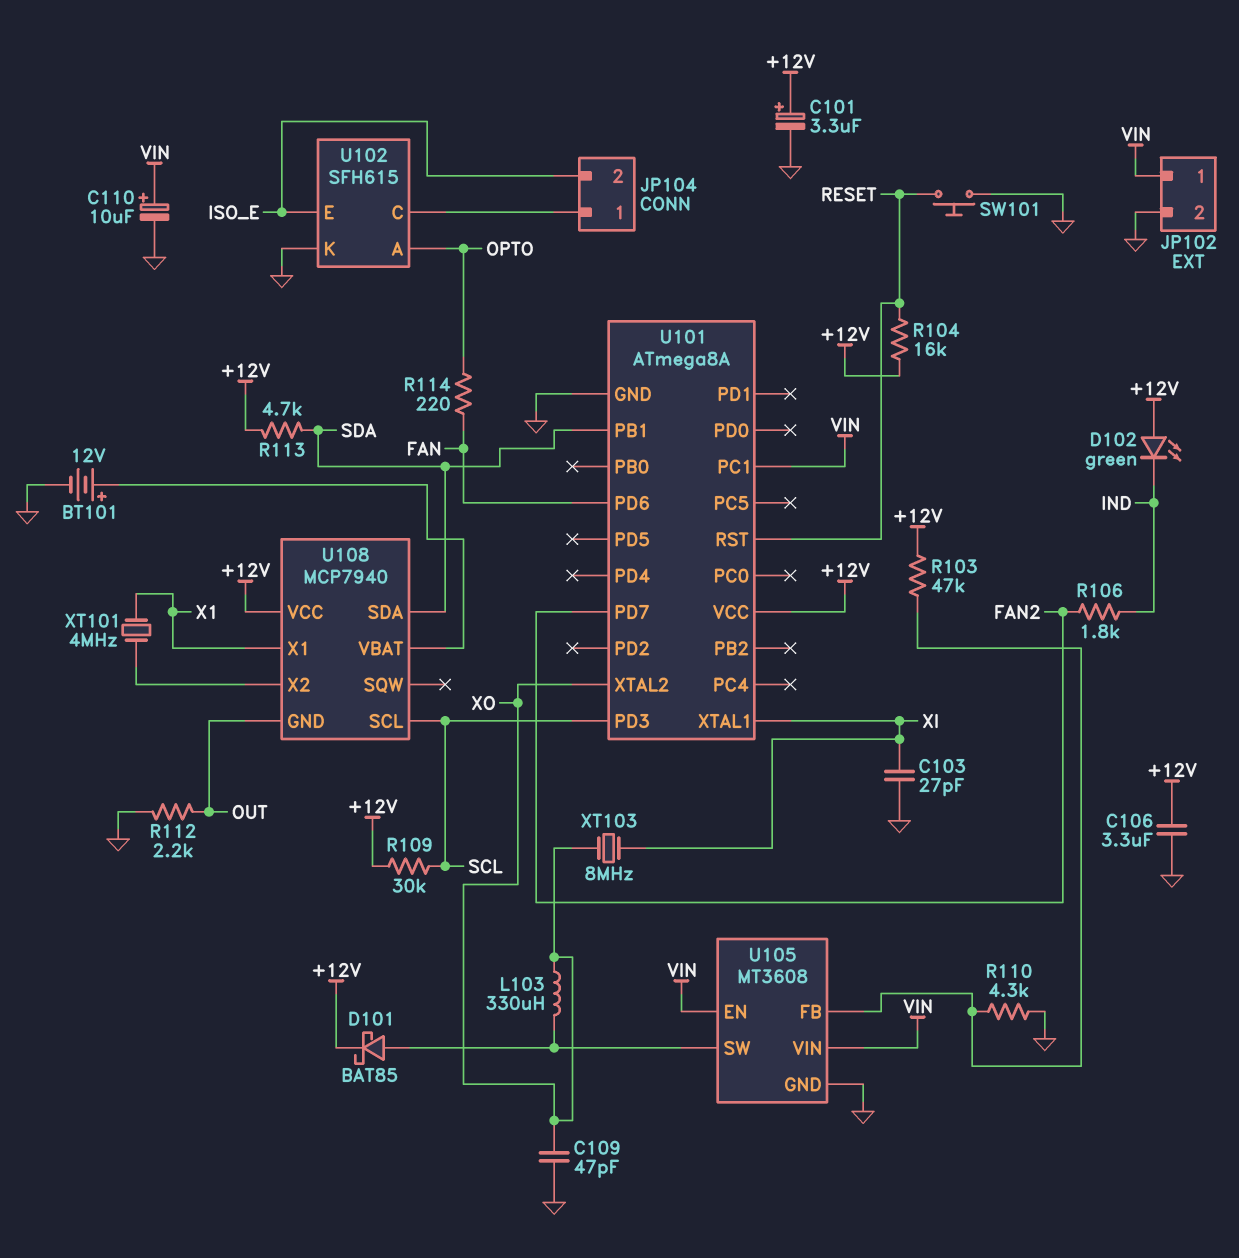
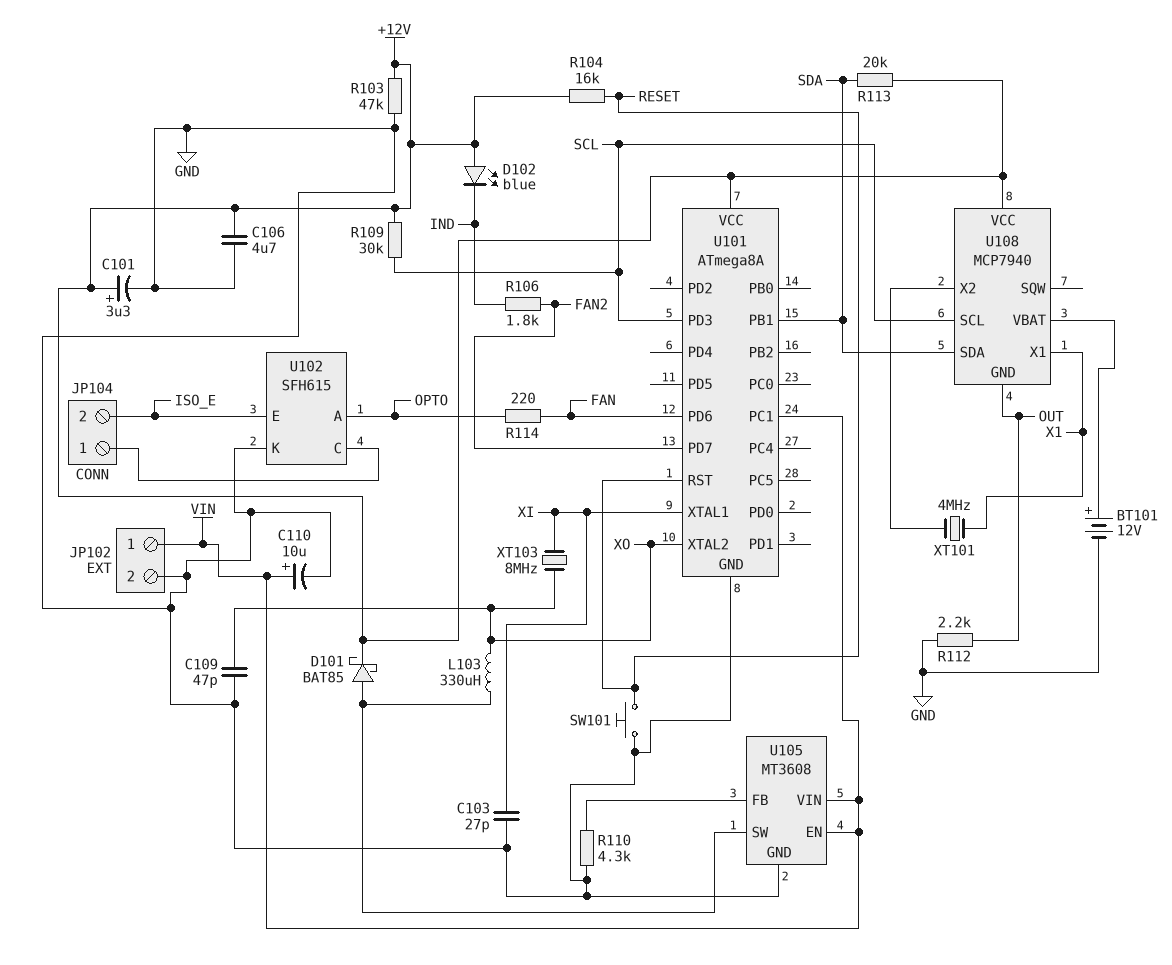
C106: 3.3uF (+12V, GND) -> 4.7uF (+12V, GND)
D102: LED green (A +12V, K IND) -> LED blue (A +12V, K IND)
R103: 47k (+12V, U105/FB) -> 47k (+12V, GND)
R113: 4.7k (+12V, SDA) -> 20k (+12V, SDA)

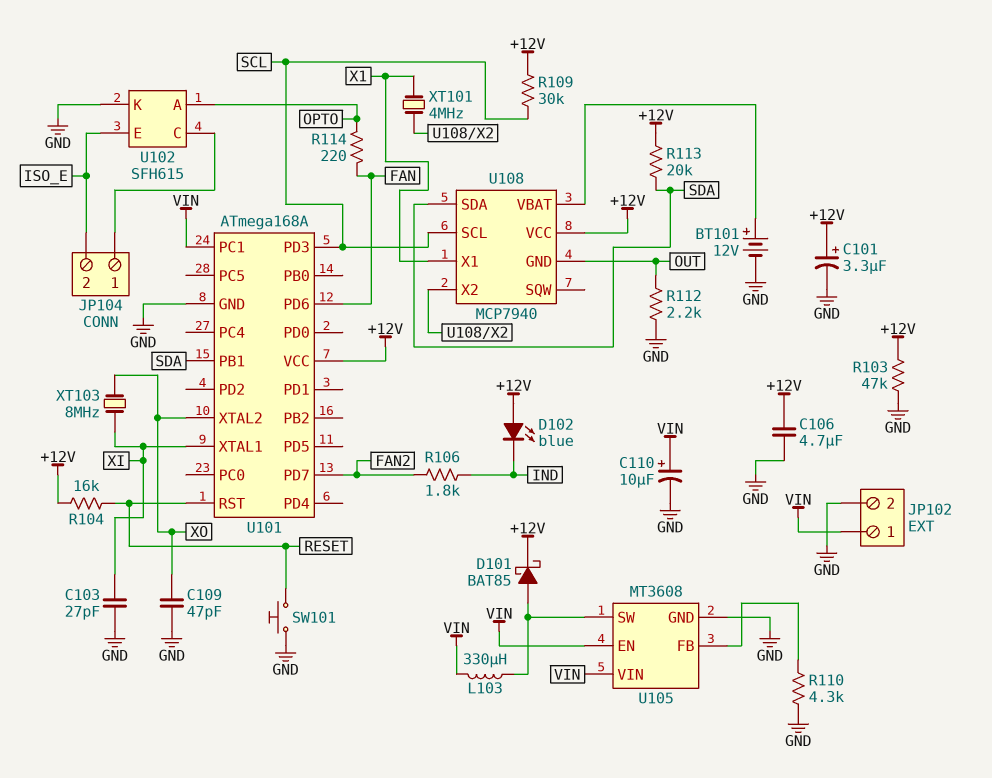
L103: 330uH (U105/SW, XO) -> 330uH (U105/SW, VIN)
U101: ATmega8A -> ATmega168A

